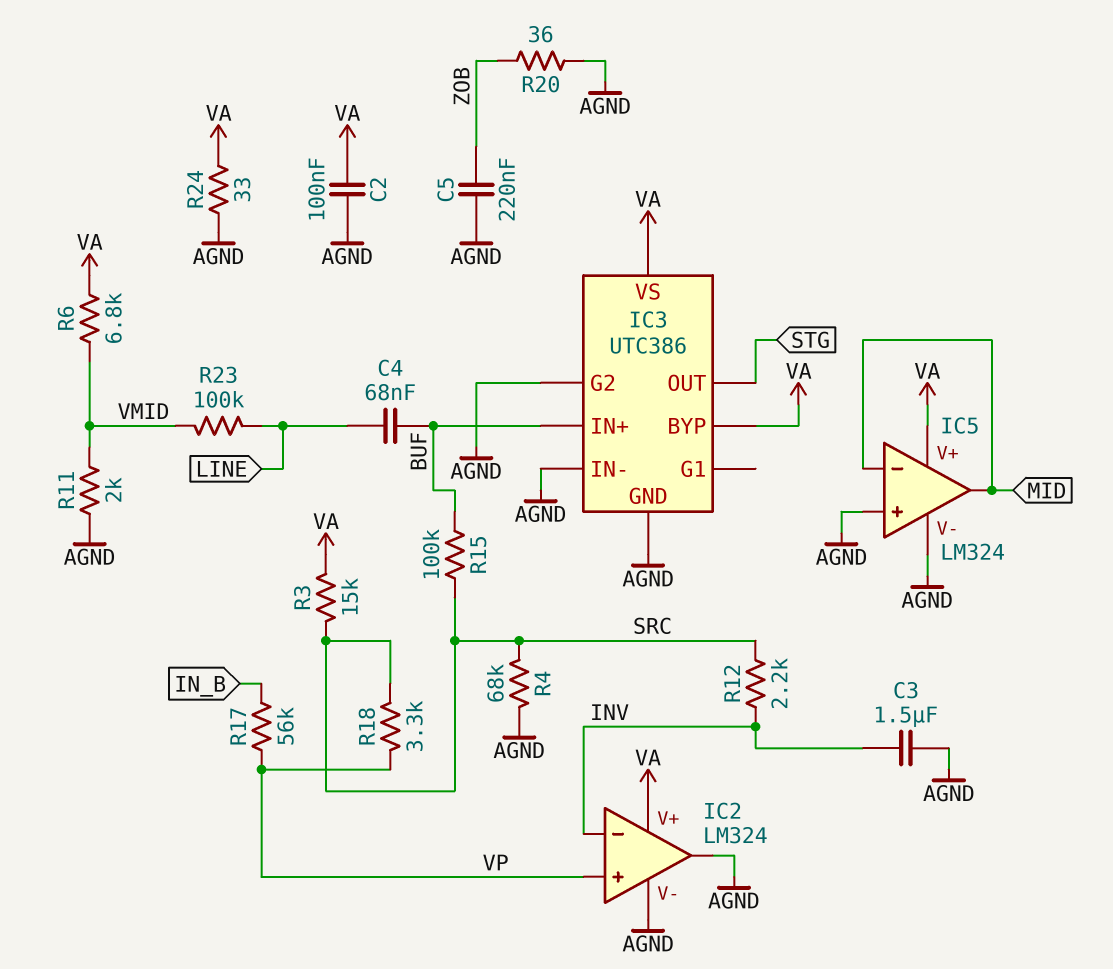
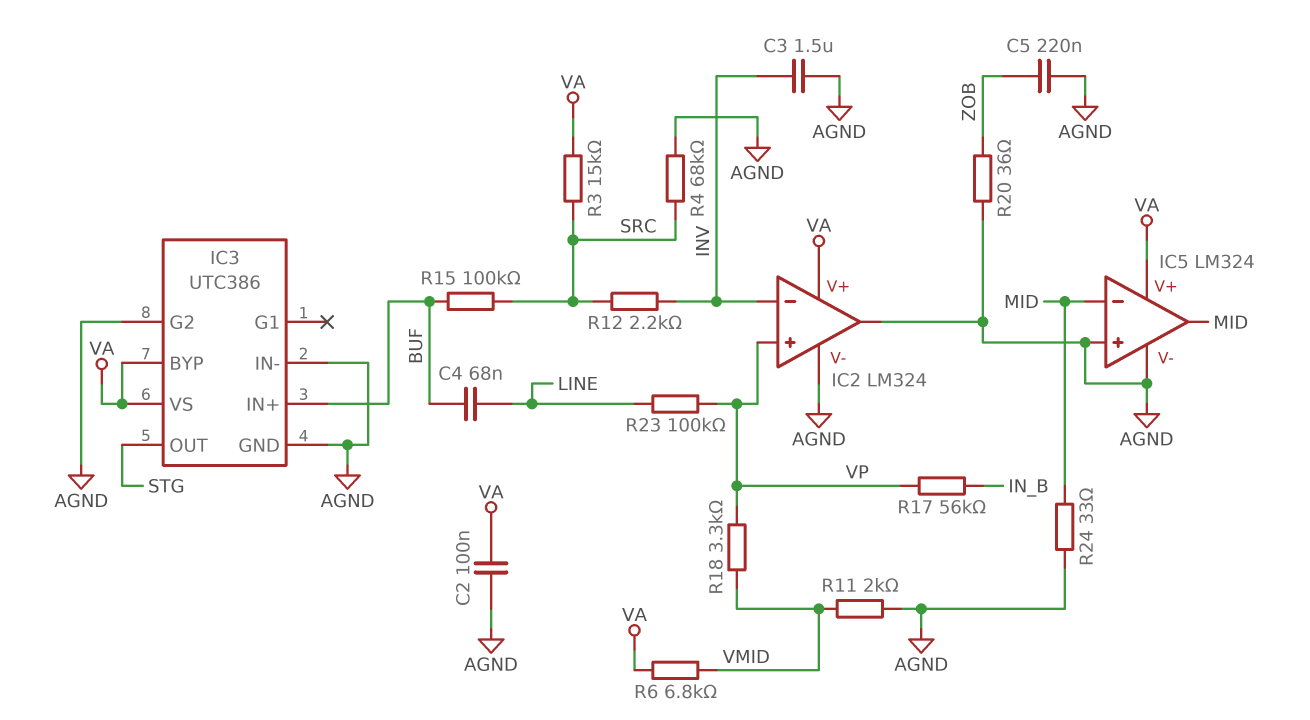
R18: 3.3k (SRC, VP) -> 3.3k (VMID, VP)
R23: 100k (LINE, VMID) -> 100k (LINE, VP)
R24: 33 (AGND, VA) -> 33 (AGND, MID)

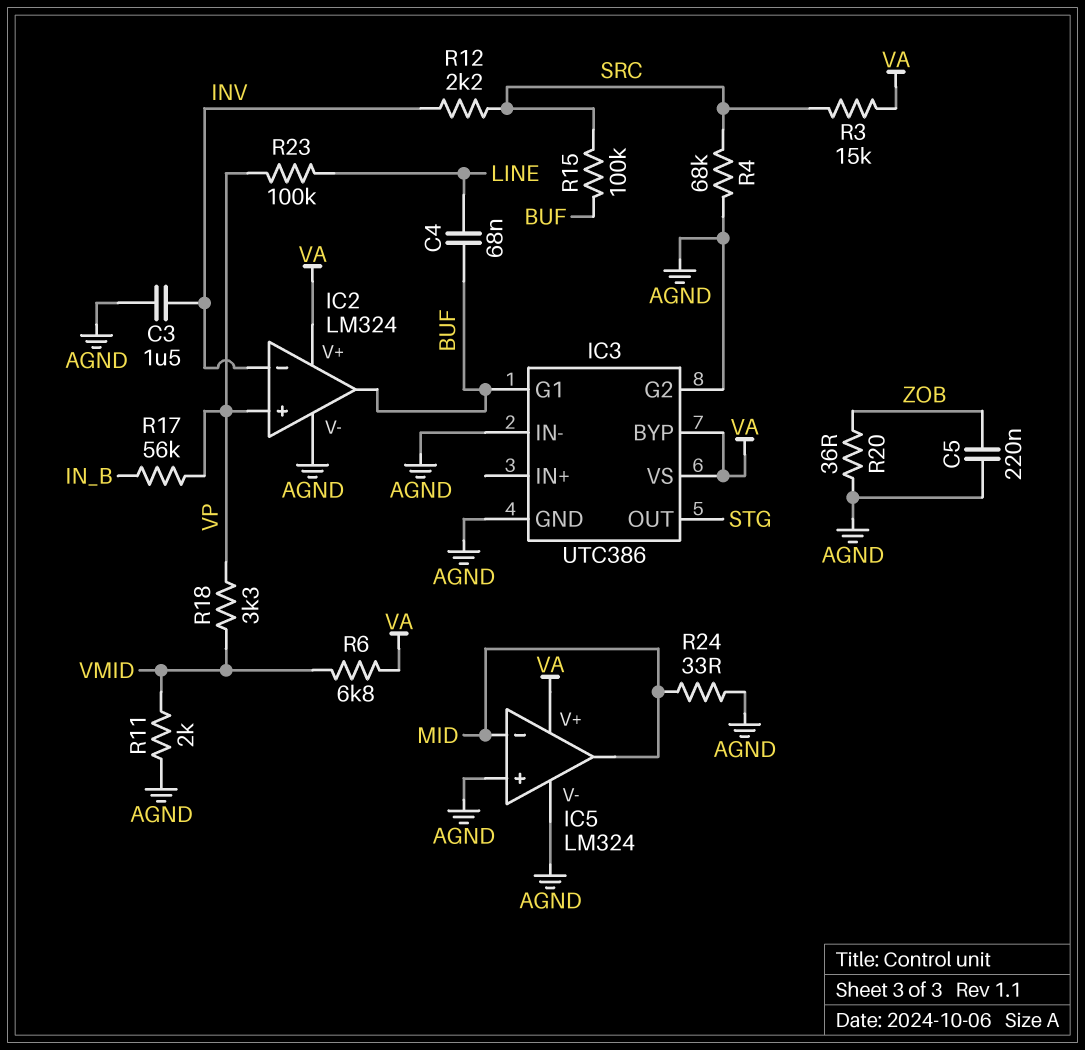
C2: 100nF (AGND, VA) -> none
IC2 pin out: AGND -> BUF
IC3 pin G1: none -> BUF
IC3 pin IN+: BUF -> none

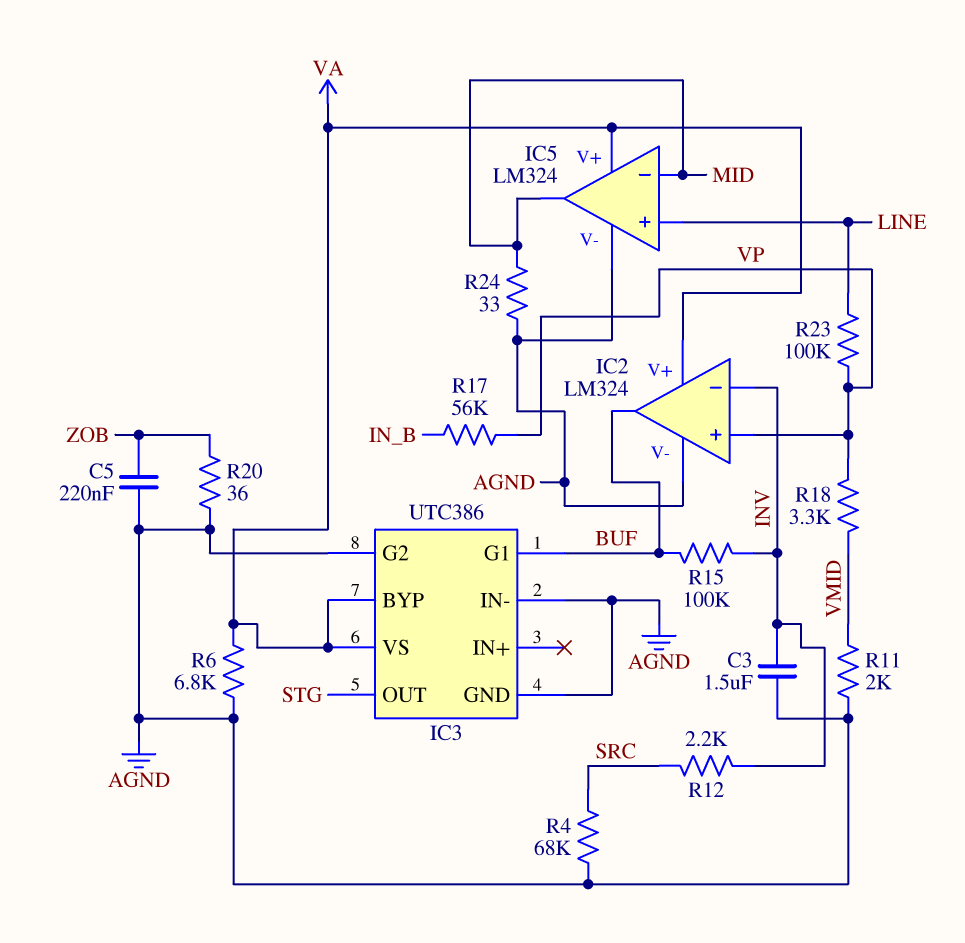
C4: 68nF (BUF, LINE) -> none
IC5 pin in+: AGND -> LINE
R3: 15k (SRC, VA) -> none
R6: 6.8k (VA, VMID) -> 6.8k (AGND, VA)
R15: 100k (BUF, SRC) -> 100k (BUF, INV)

